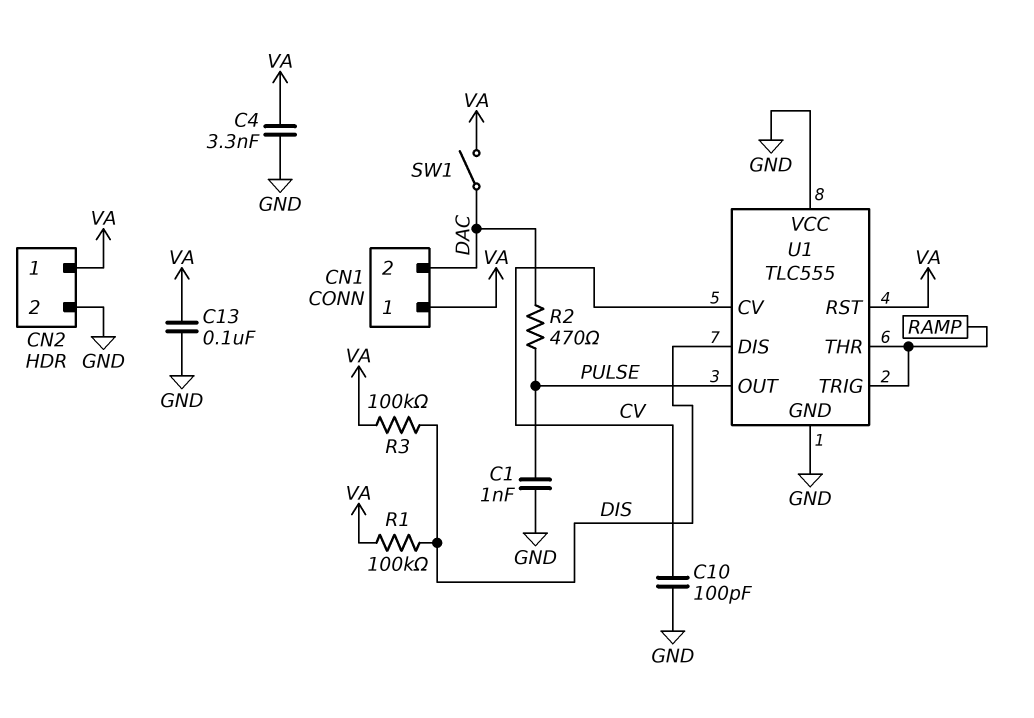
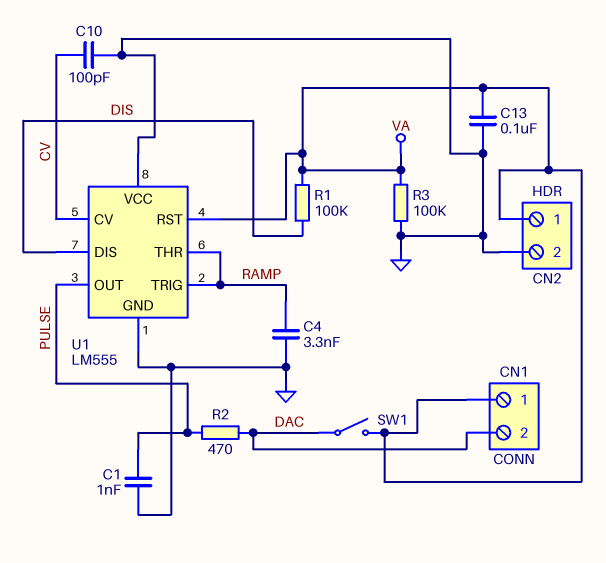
C4: 3.3nF (GND, VA) -> 3.3nF (GND, RAMP)
R3: 100k (DIS, VA) -> 100k (GND, VA)
U1: TLC555 -> LM555

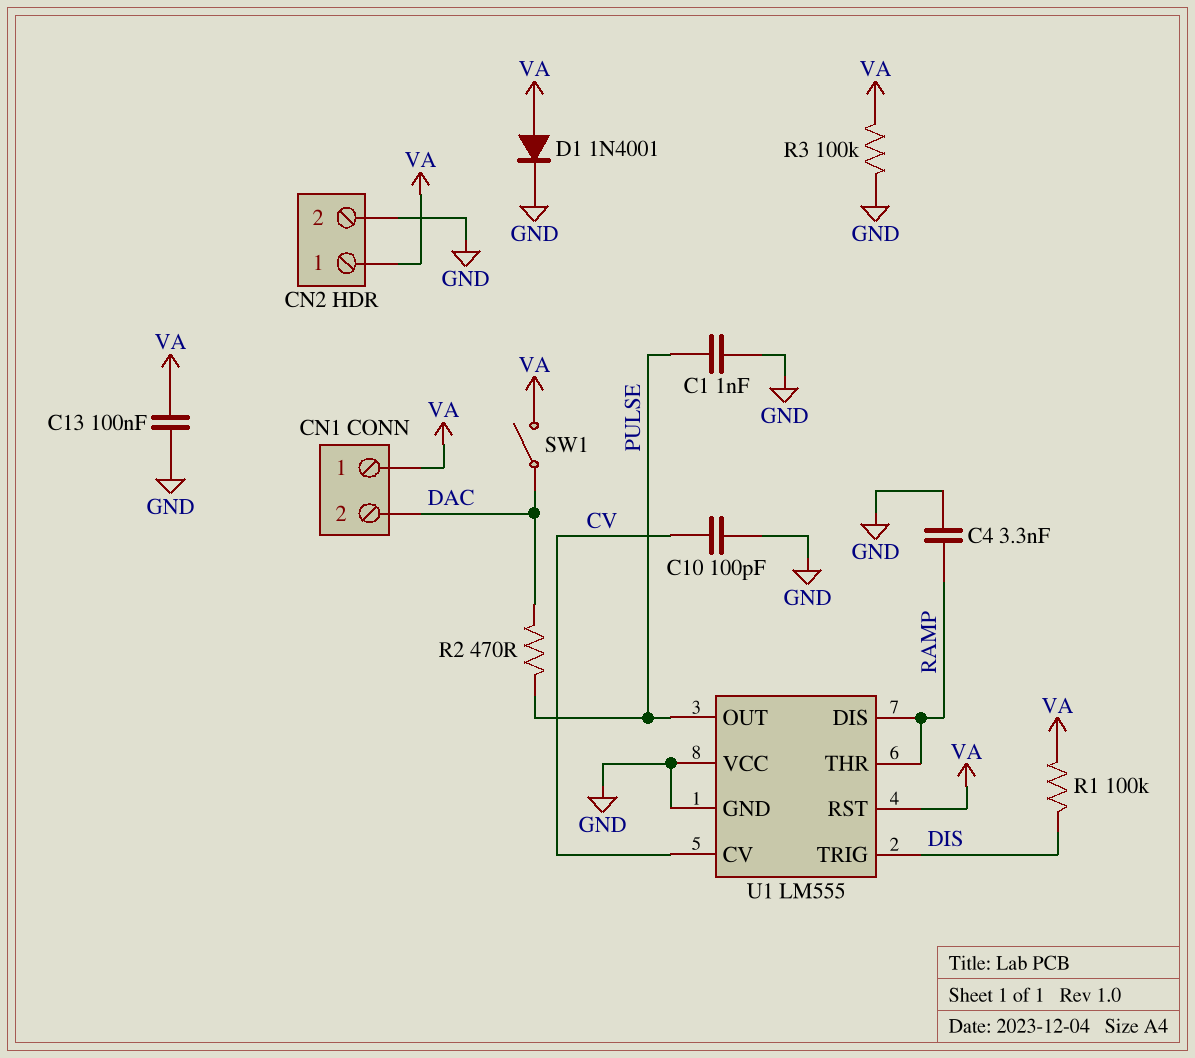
D1: none -> diode 1N4001 (A VA, K GND)
U1 pin DIS: DIS -> RAMP
U1 pin TRIG: RAMP -> DIS

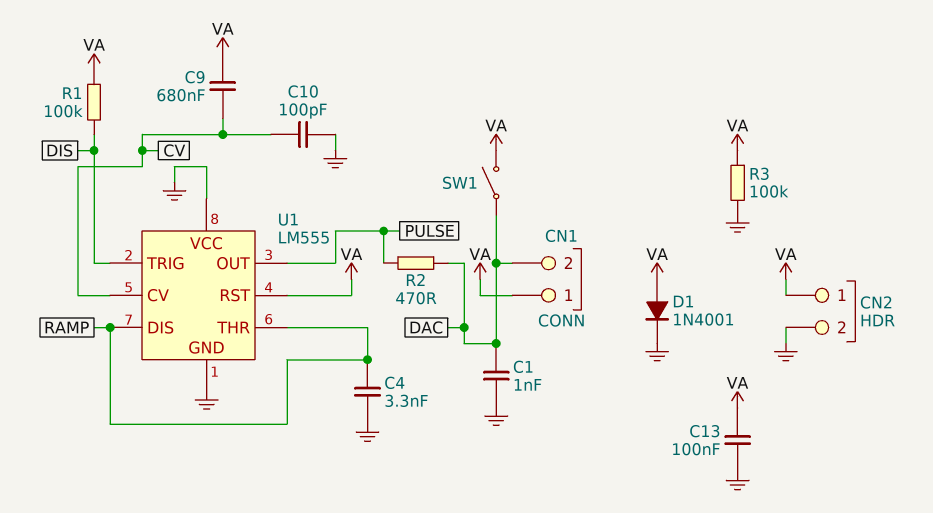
C1: 1nF (GND, PULSE) -> 1nF (DAC, GND)
C9: none -> 680nF (CV, VA)

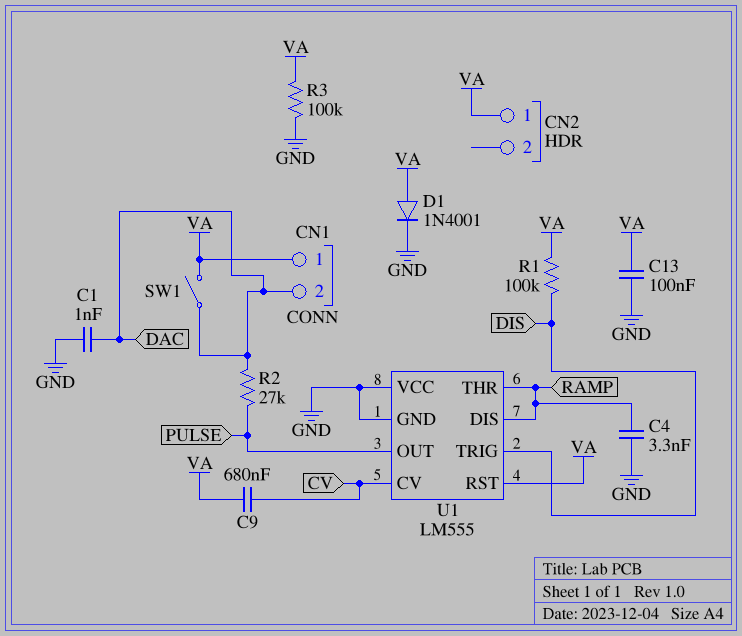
C10: 100pF (CV, GND) -> none
CN2 pin 2: GND -> none
R2: 470 (DAC, PULSE) -> 27k (DAC, PULSE)

